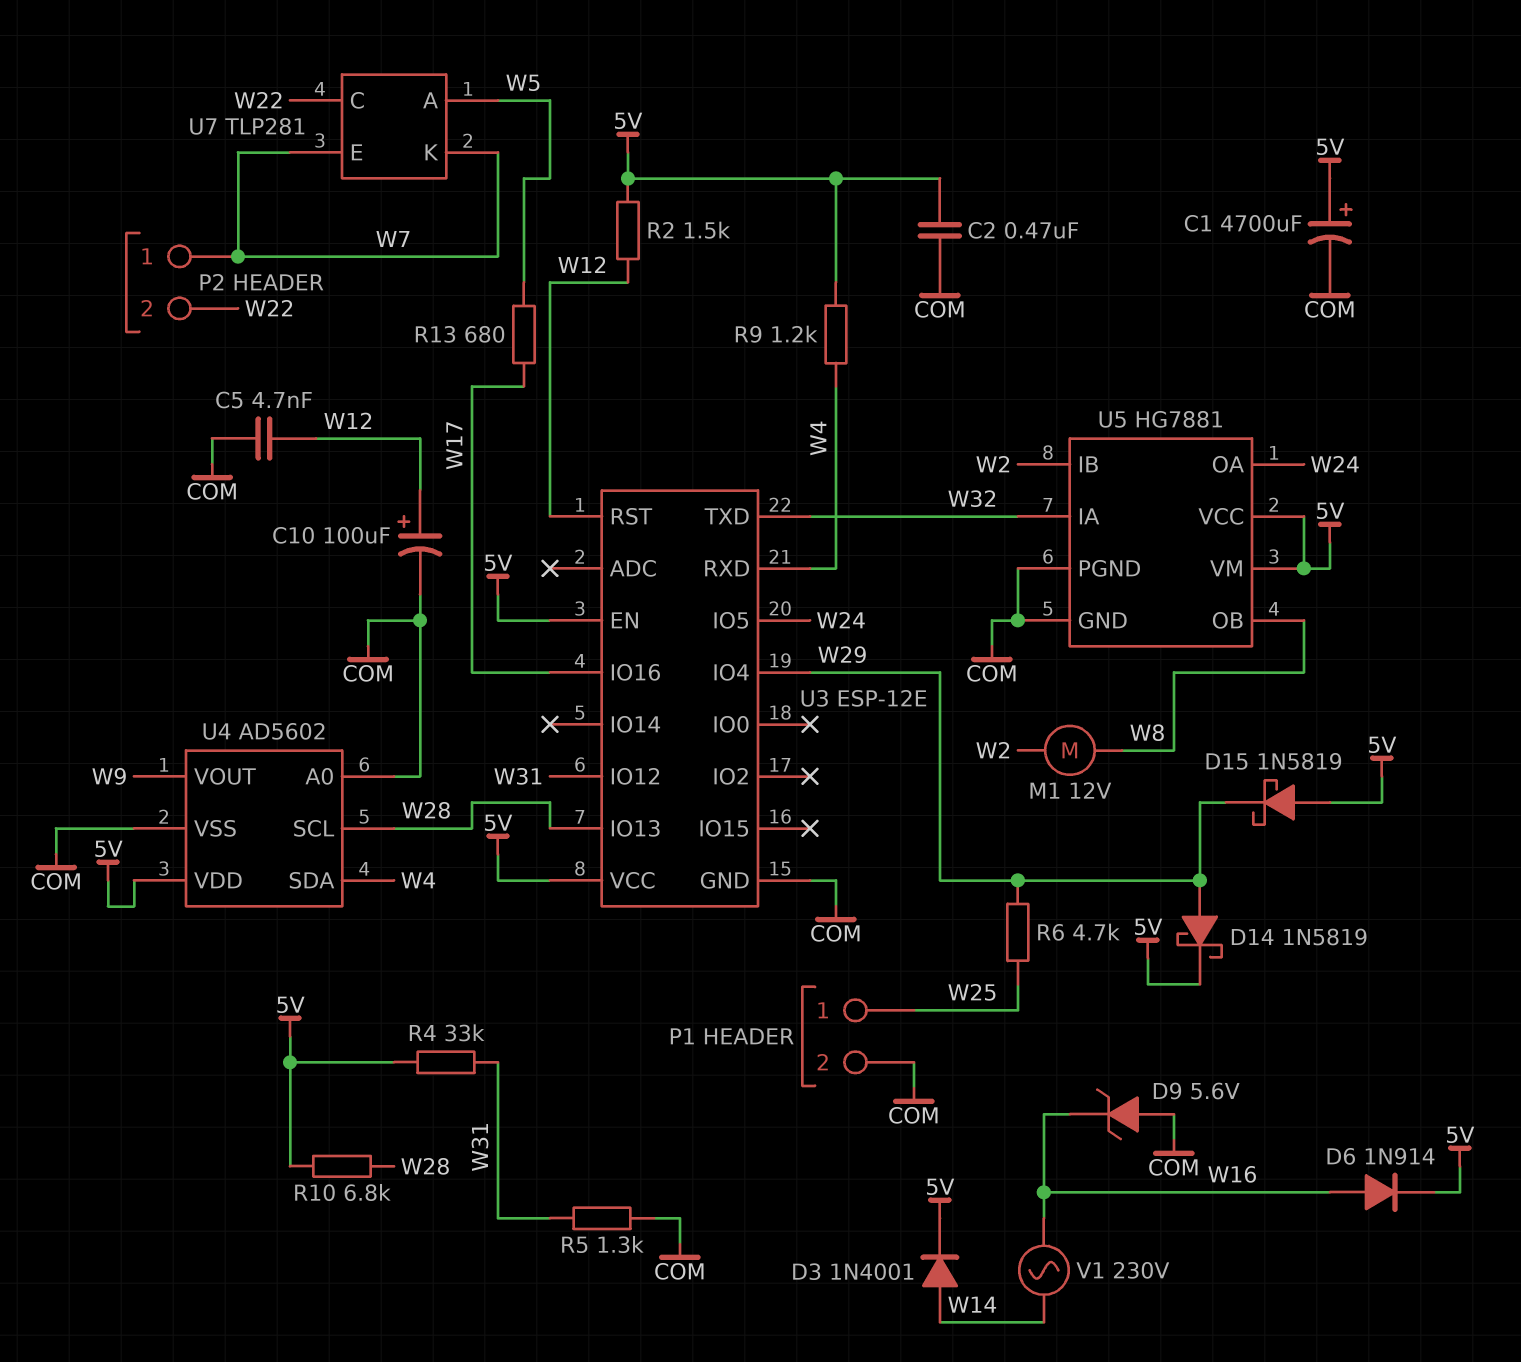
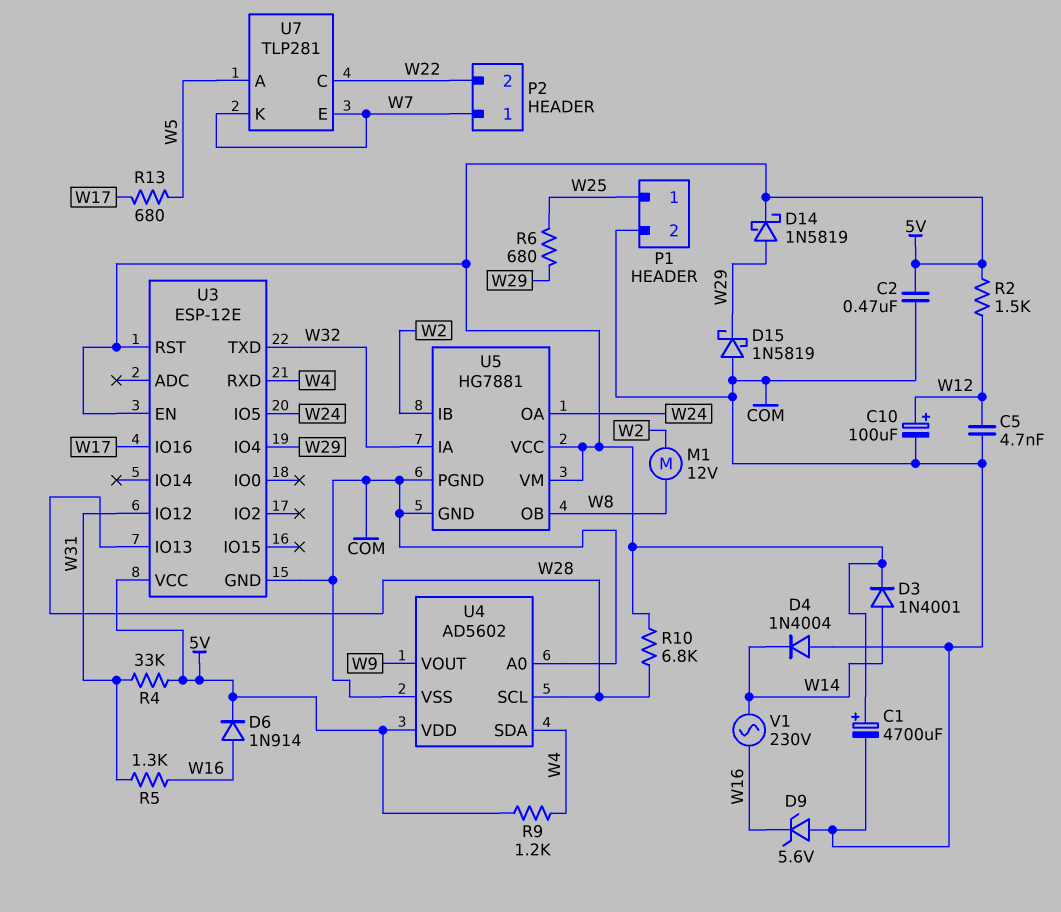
D4: none -> diode 1N4004 (A COM, K W14)
D15: schottky 1N5819 (A 5V, K W29) -> schottky 1N5819 (A COM, K W29)
R5: 1.3k (COM, W31) -> 1.3k (W16, W31)
R6: 4.7k (W25, W29) -> 680 (W25, W29)
U3 pin RST: W12 -> 5V

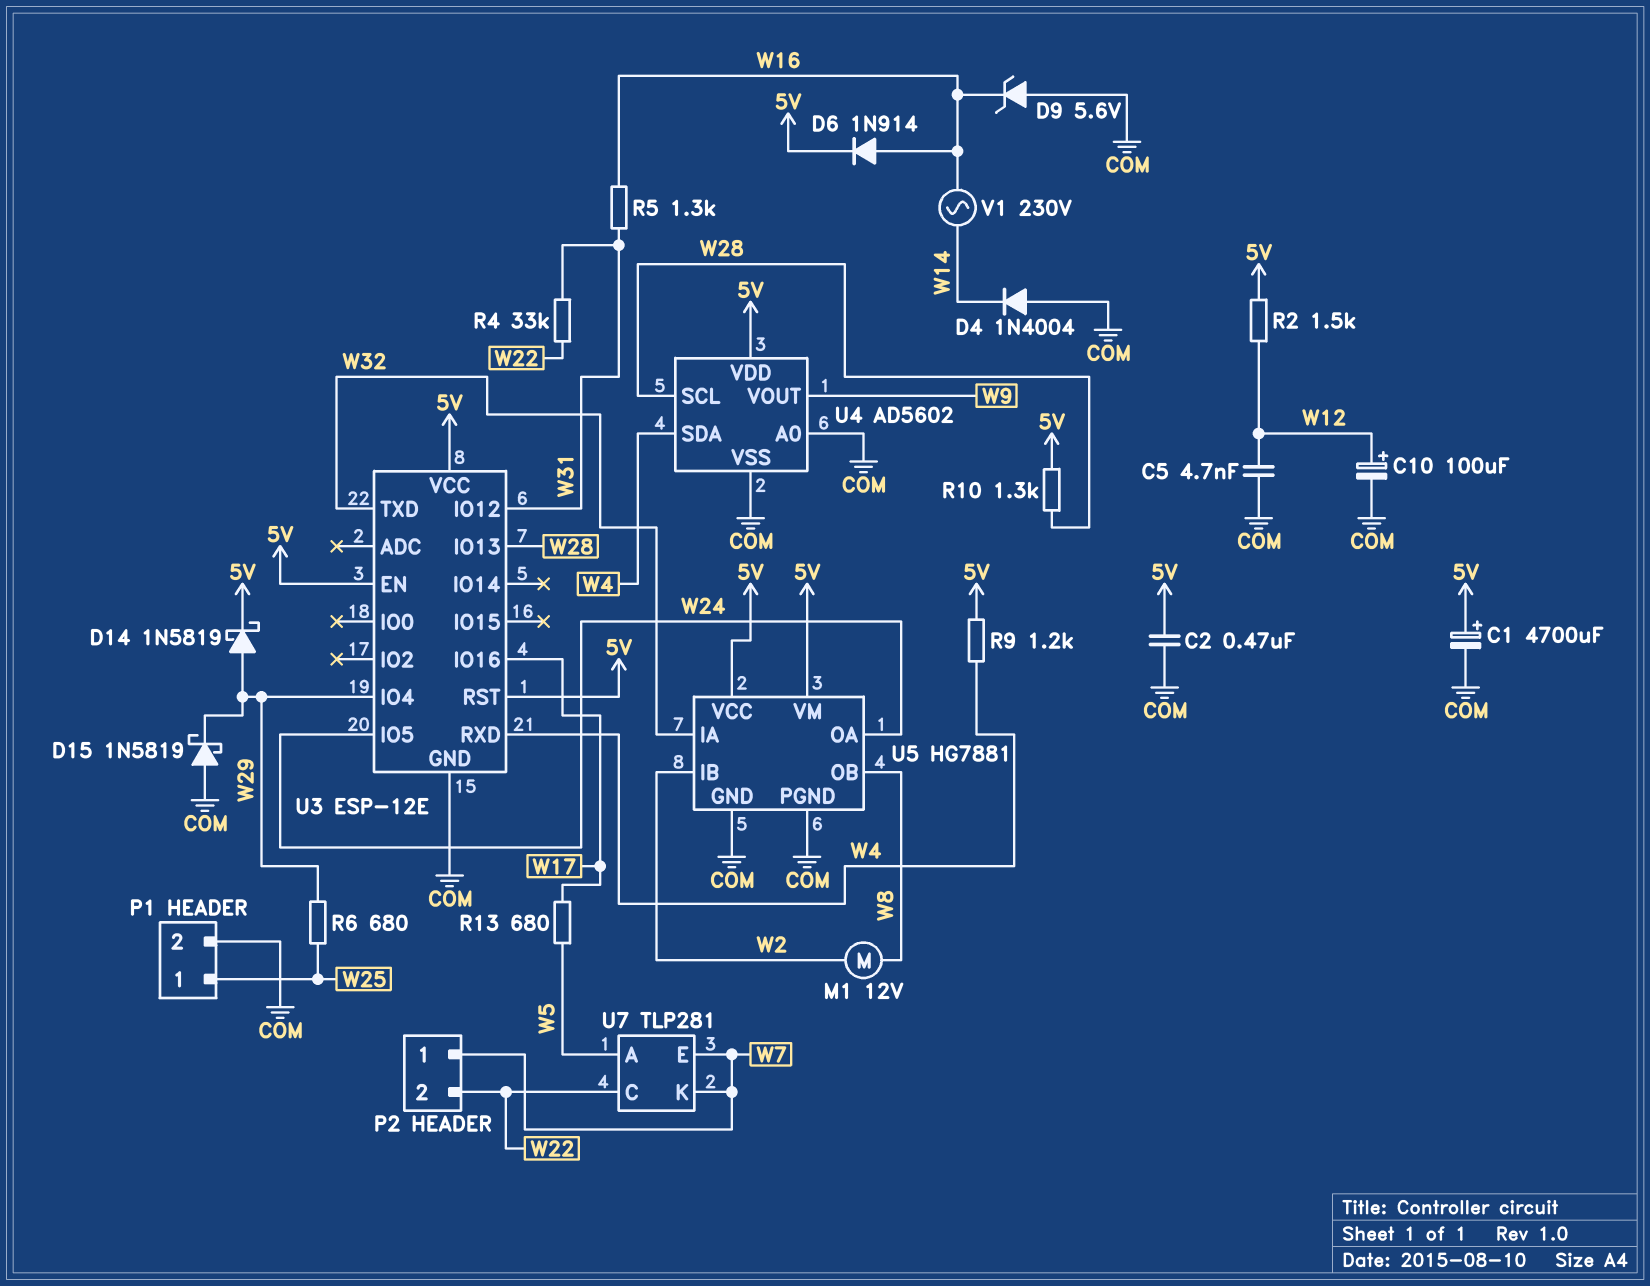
D3: diode 1N4001 (A W14, K 5V) -> none
R4: 33k (5V, W31) -> 33k (W22, W31)
R10: 6.8k (5V, W28) -> 1.3k (5V, W28)

